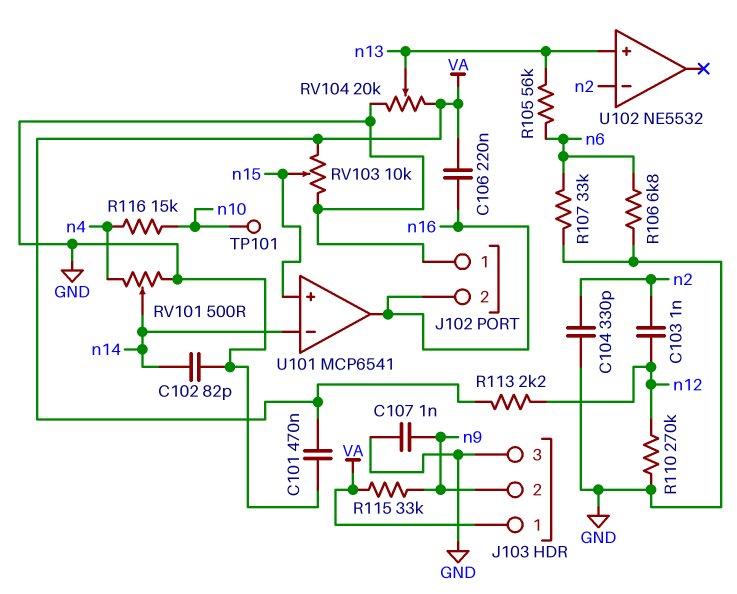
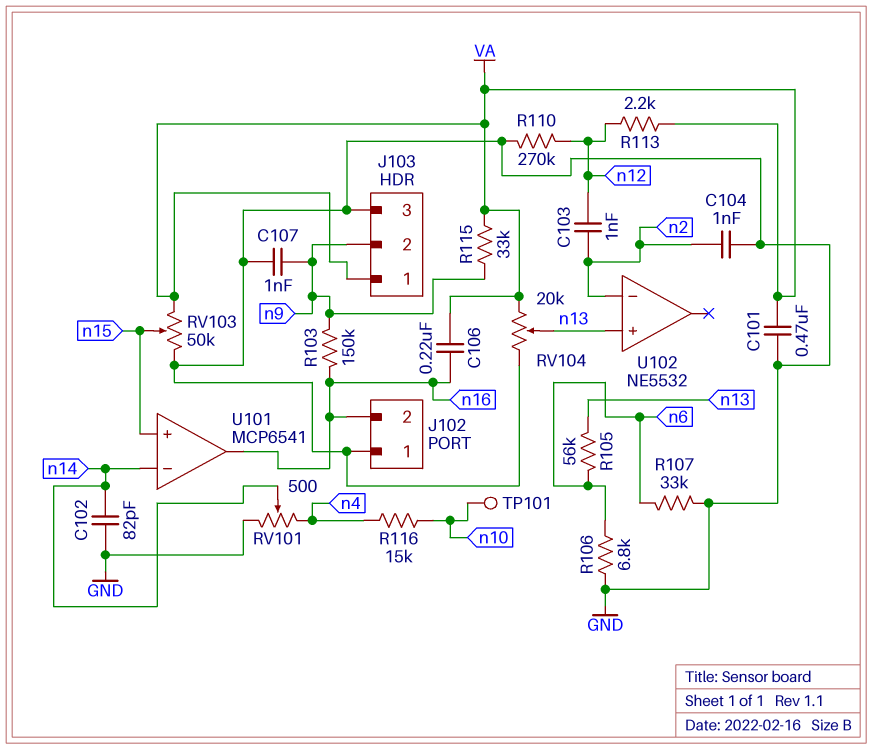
C104: 330pF (GND, n2) -> 1nF (GND, n2)
R103: none -> 150k (n9, n16)
RV103: 10k (GND, VA, wiper n15) -> 50k (GND, VA, wiper n15)

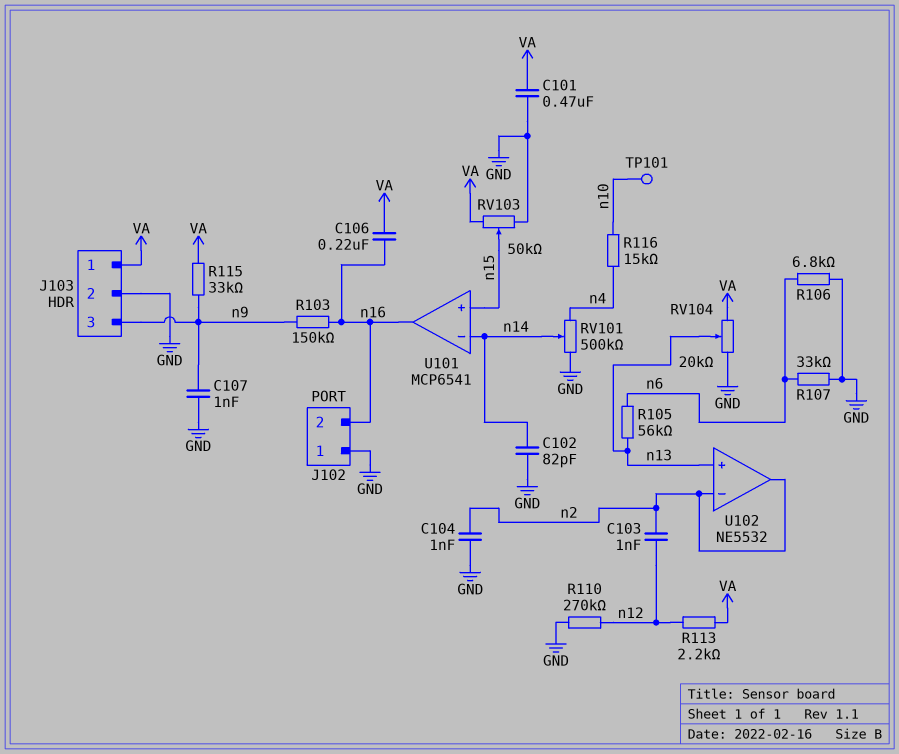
J103 pin 2: n9 -> GND
J103 pin 3: GND -> n9
RV101: 500 (GND, n4, wiper n14) -> 500k (GND, n4, wiper n14)
U102 pin out: none -> n2

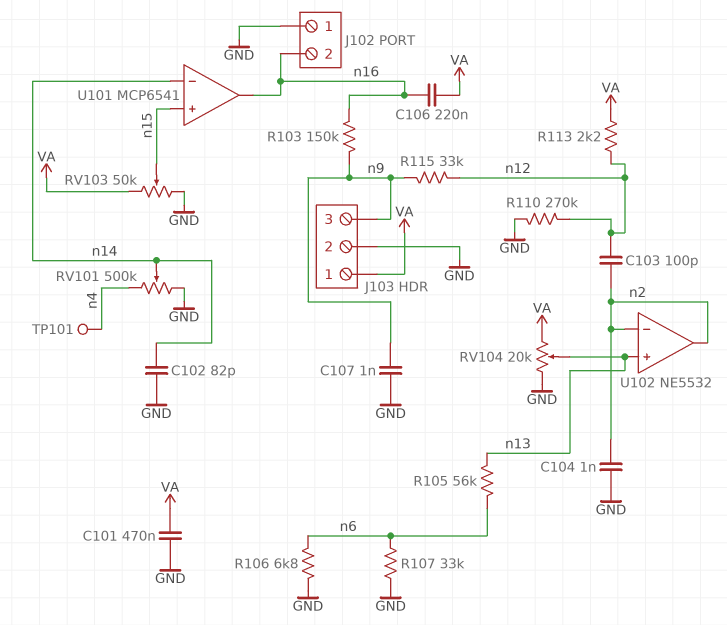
C103: 1nF (n2, n12) -> 100pF (n2, n12)
R115: 33k (VA, n9) -> 33k (n9, n12)
R116: 15k (n4, n10) -> none
TP101: test point (n10) -> test point (n4)

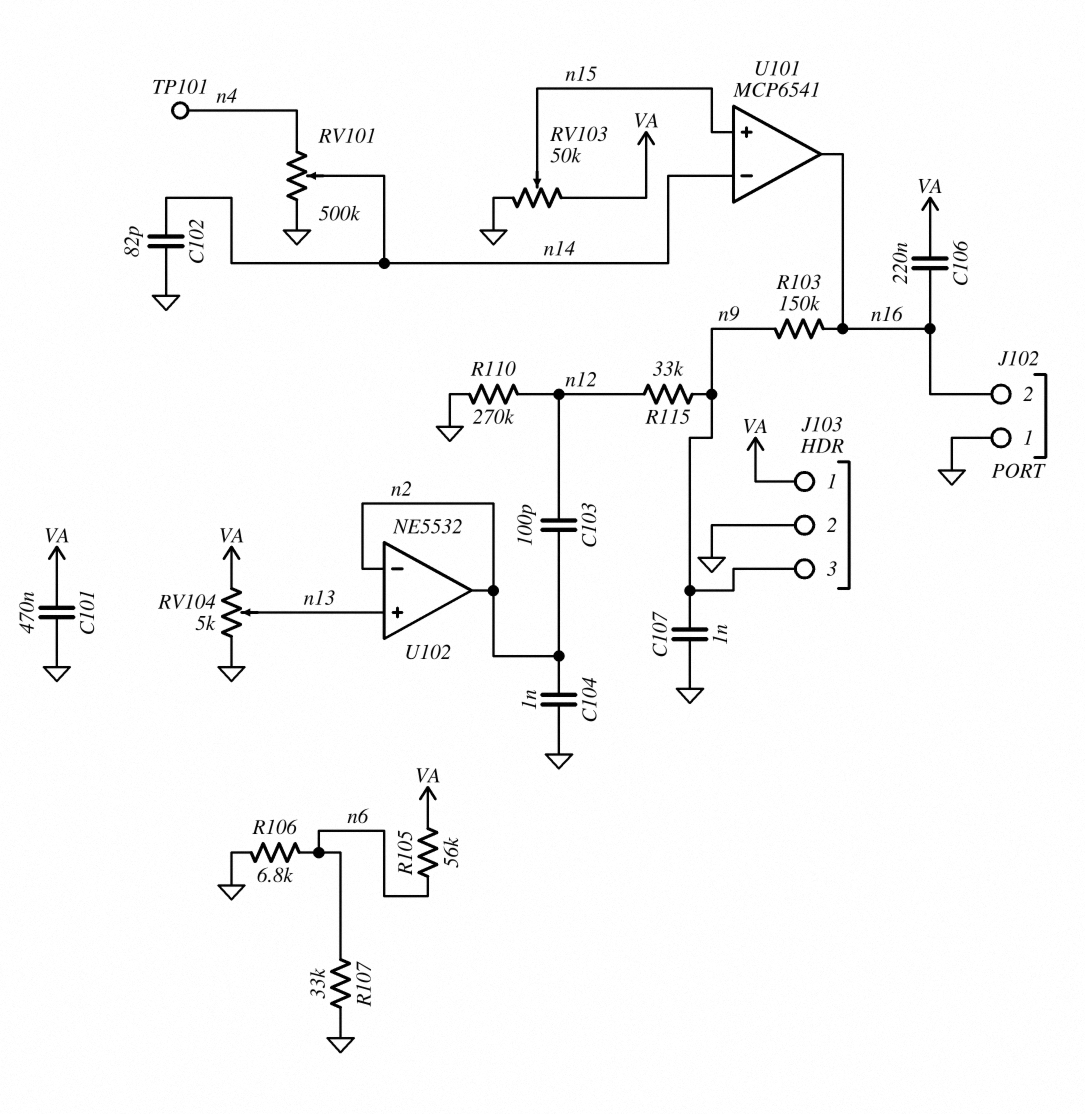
R105: 56k (n6, n13) -> 56k (VA, n6)
R113: 2.2k (VA, n12) -> none
RV104: 20k (GND, VA, wiper n13) -> 5k (GND, VA, wiper n13)

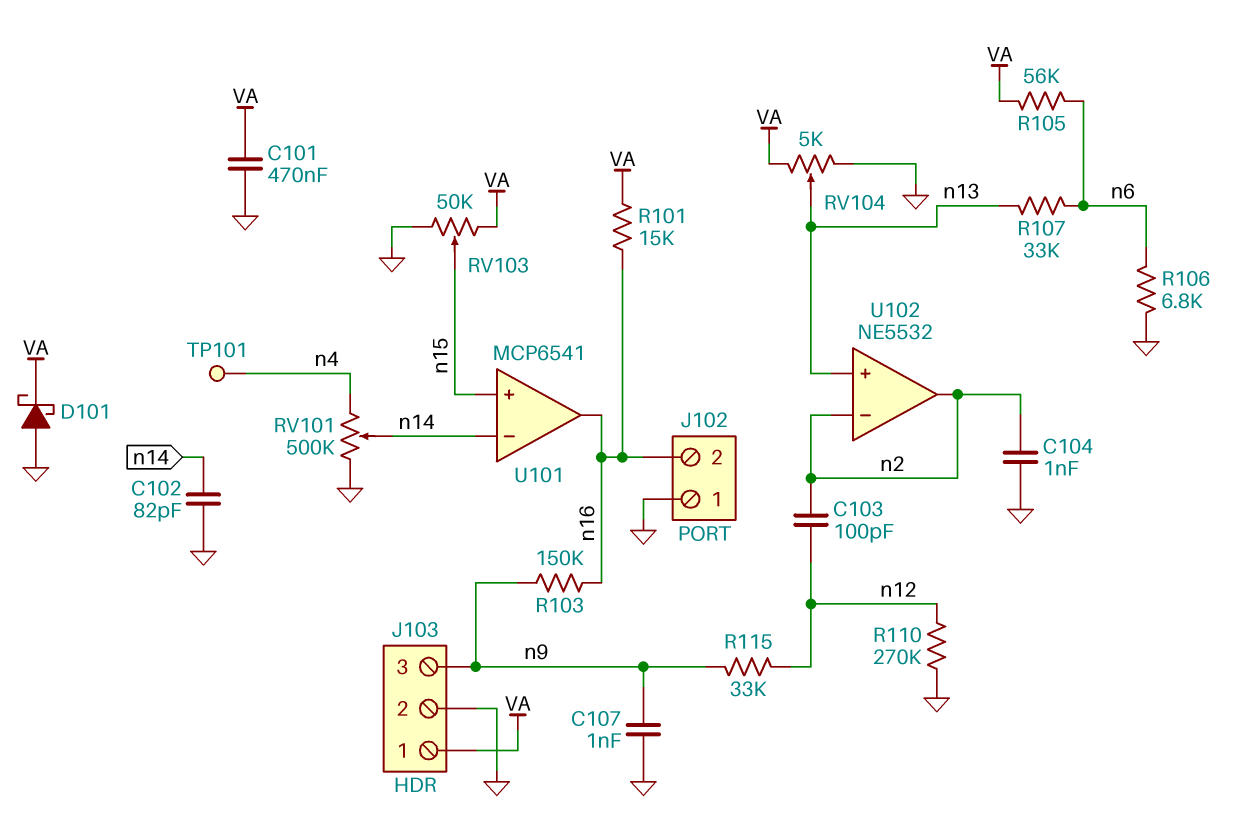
C106: 220nF (VA, n16) -> none
D101: none -> schottky (A GND, K VA)
R101: none -> 15k (VA, n16)
R107: 33k (GND, n6) -> 33k (n6, n13)

